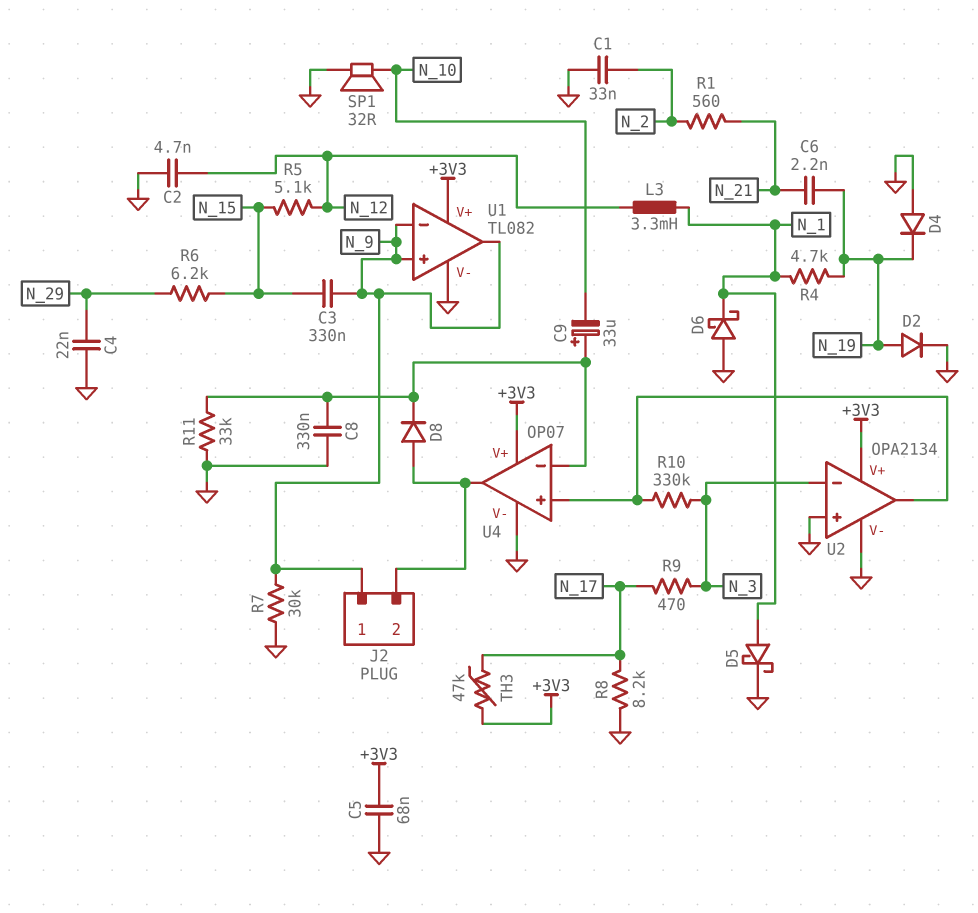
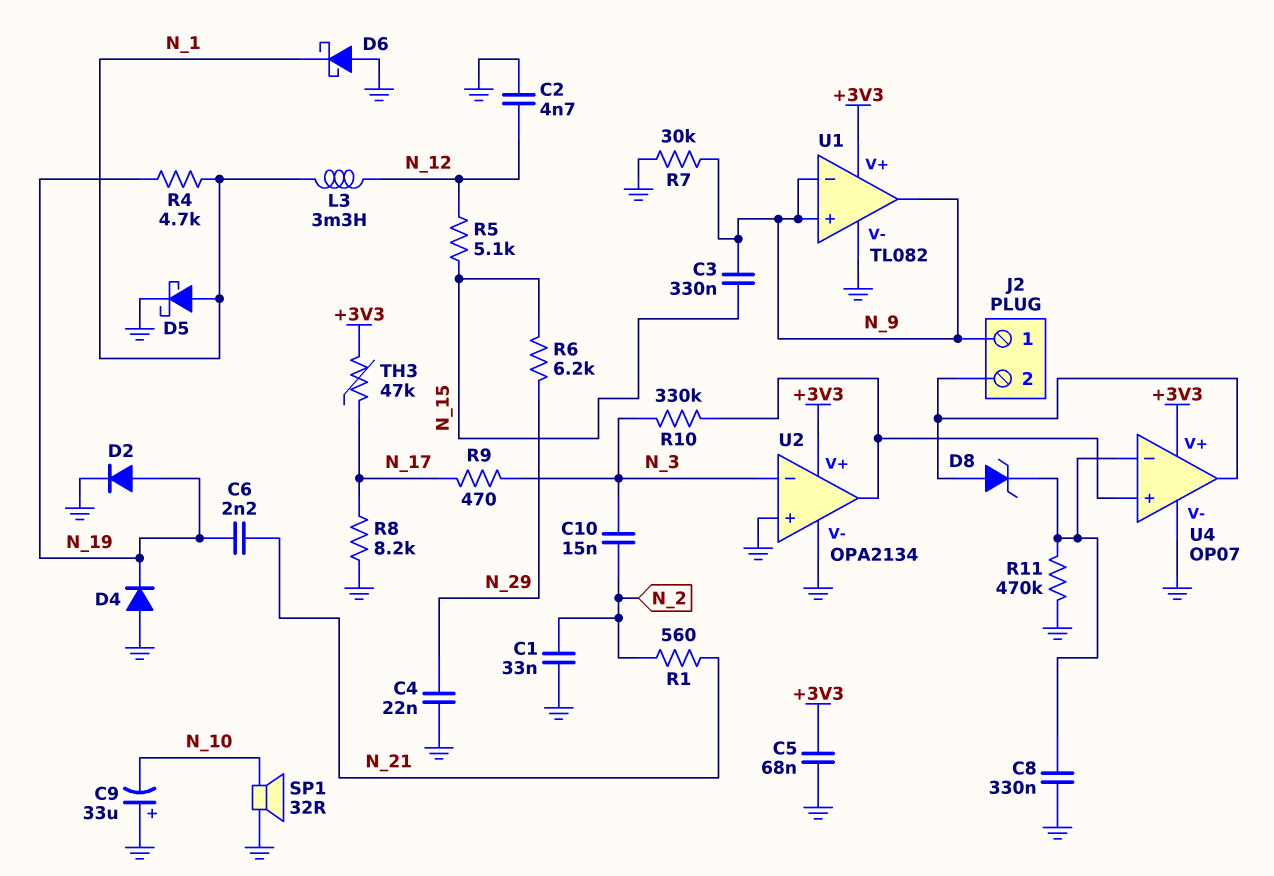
C9: 33uF (plus U4/in-, minus N_10) -> 33uF (plus GND, minus N_10)
C10: none -> 15nF (N_2, N_3)
D8: diode (A J2/2, K U4/in-) -> zener (A J2/2, K U4/in-)
R11: 33k (GND, U4/in-) -> 470k (GND, U4/in-)

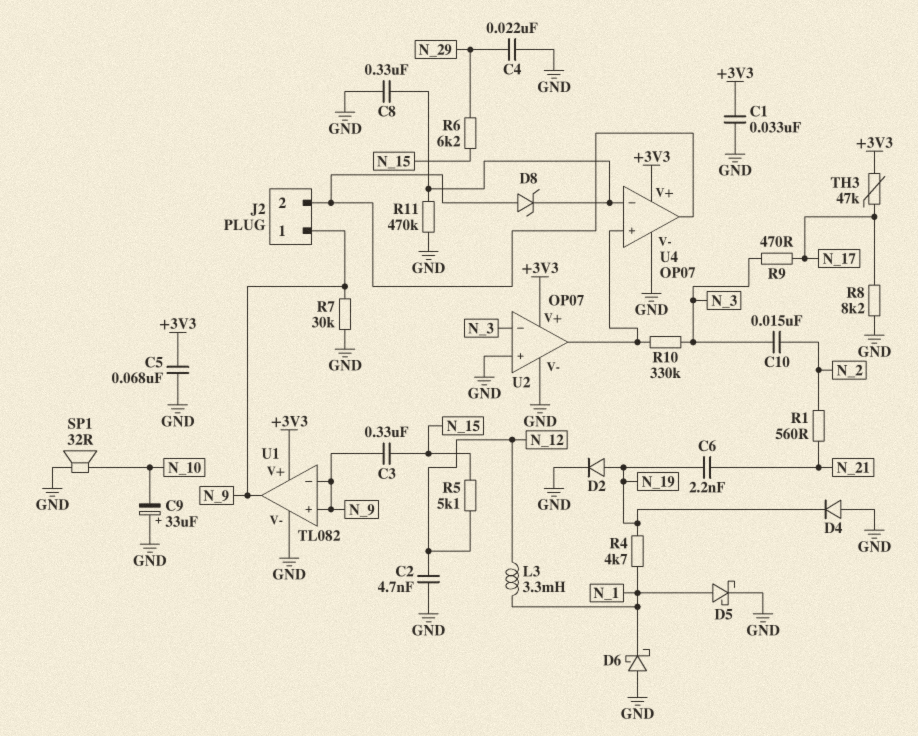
C1: 33nF (GND, N_2) -> 33nF (+3V3, GND)
U2: OPA2134 -> OP07

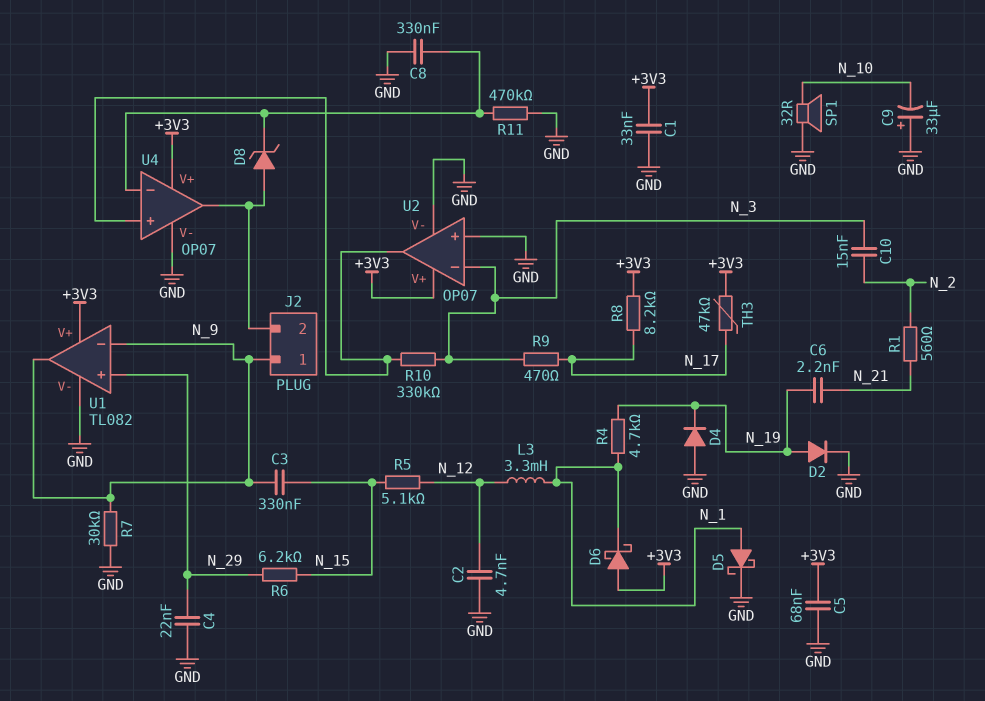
D6: schottky (A GND, K N_1) -> schottky (A +3V3, K N_1)
R8: 8.2k (GND, N_17) -> 8.2k (+3V3, N_17)
U1 pin in+: N_9 -> N_29

